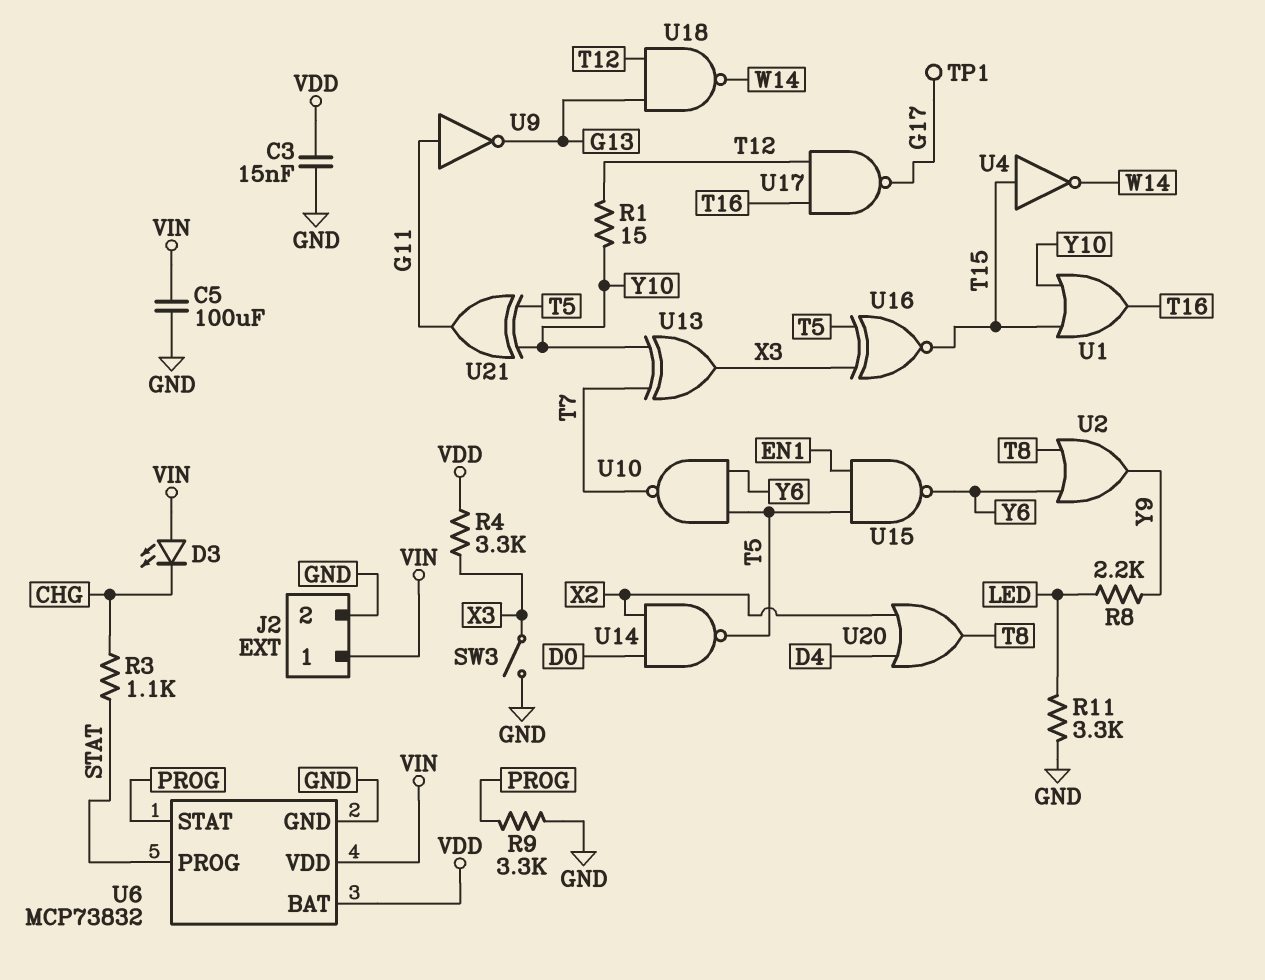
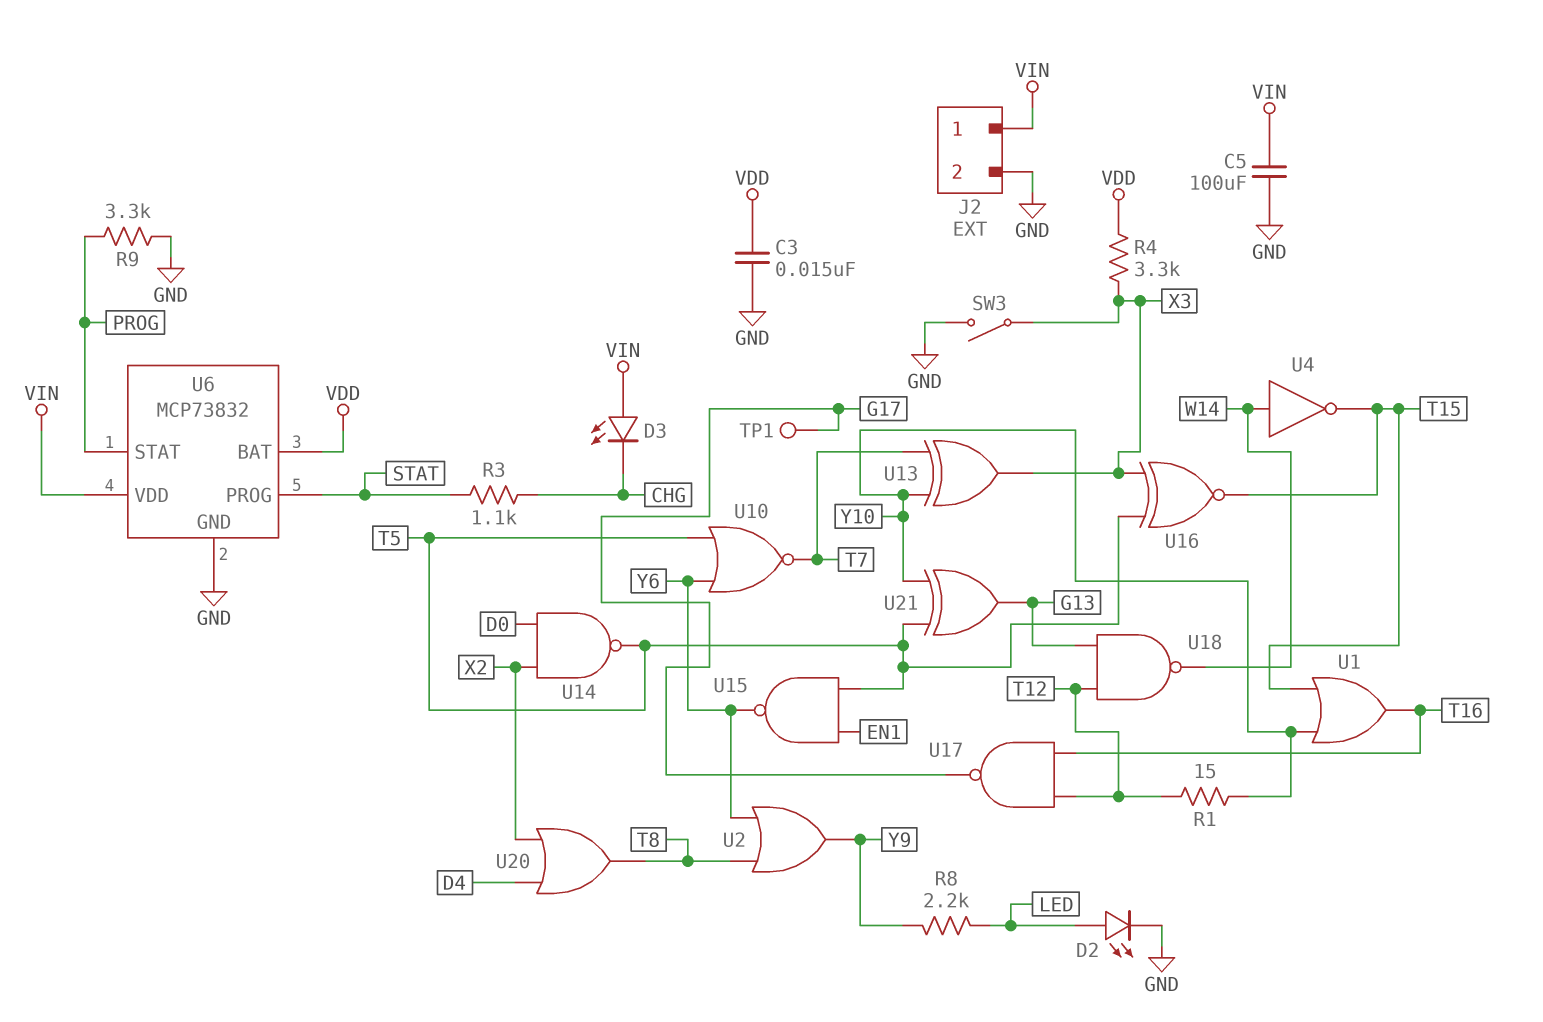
D2: none -> LED (A LED, K GND)
R11: 3.3k (GND, LED) -> none
U4: NOT (in T15, out W14) -> NOT (in W14, out T15)
U9: NOT (in G11, out G13) -> none
U10: NAND (in T5, in Y6, out T7) -> NOR (in T5, in Y6, out T7)
U21: XOR (in T5, in Y10, out G11) -> XOR (in T5, in Y10, out G13)

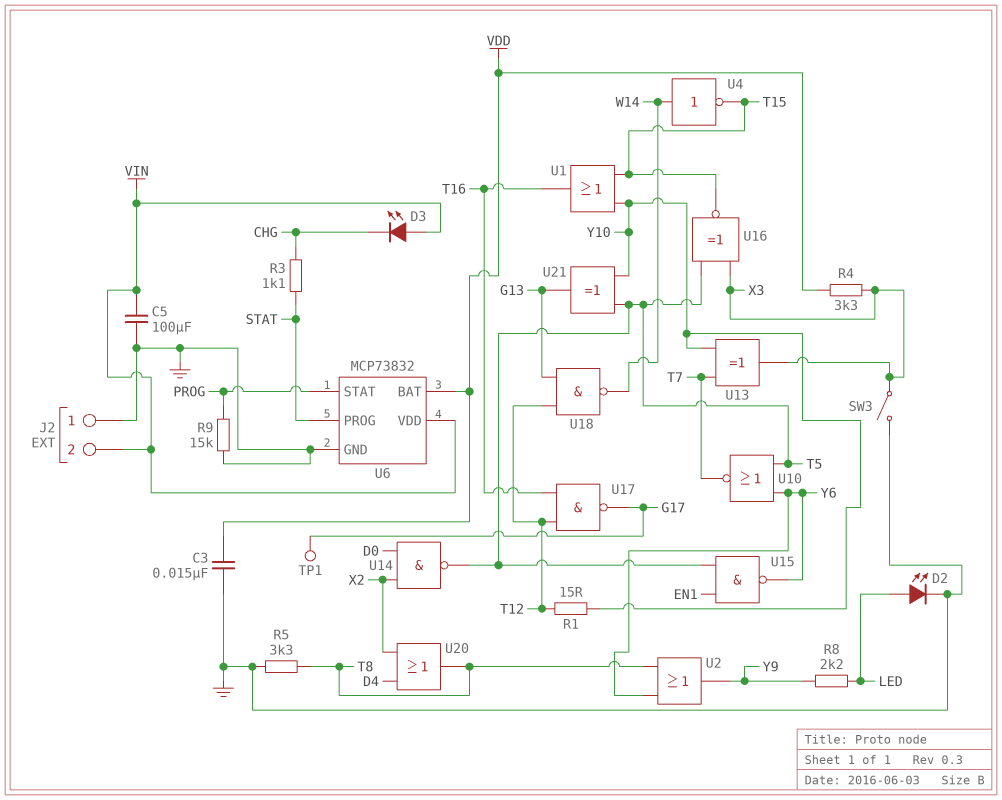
J2 pin 1: VIN -> GND
J2 pin 2: GND -> VIN
R5: none -> 3.3k (GND, T8)
R9: 3.3k (GND, PROG) -> 15k (GND, PROG)

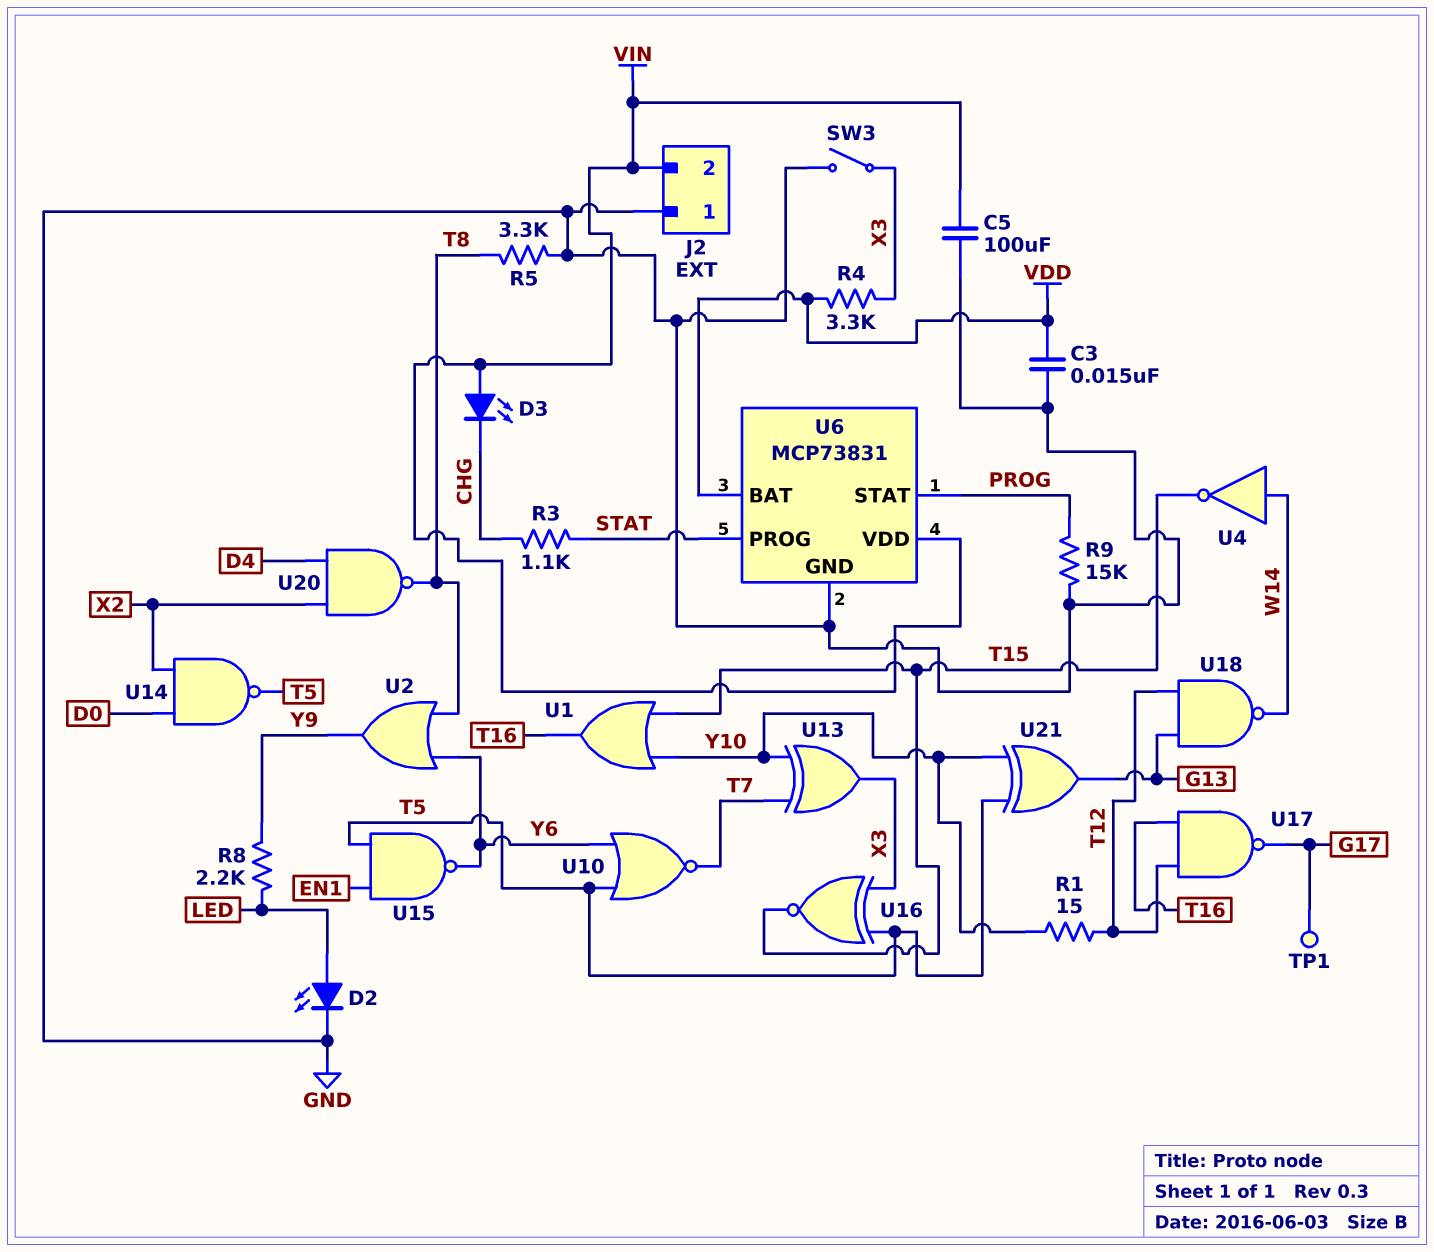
U6: MCP73832 -> MCP73831
U20: OR (in D4, in X2, out T8) -> NAND (in D4, in X2, out T8)

